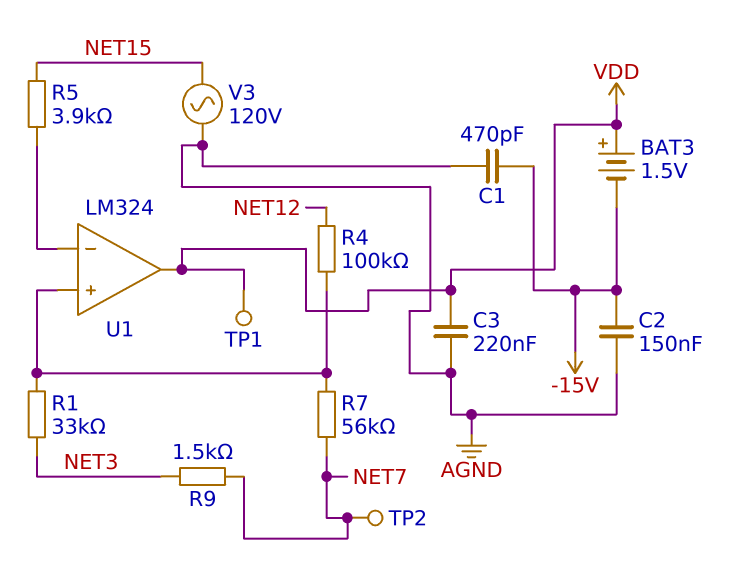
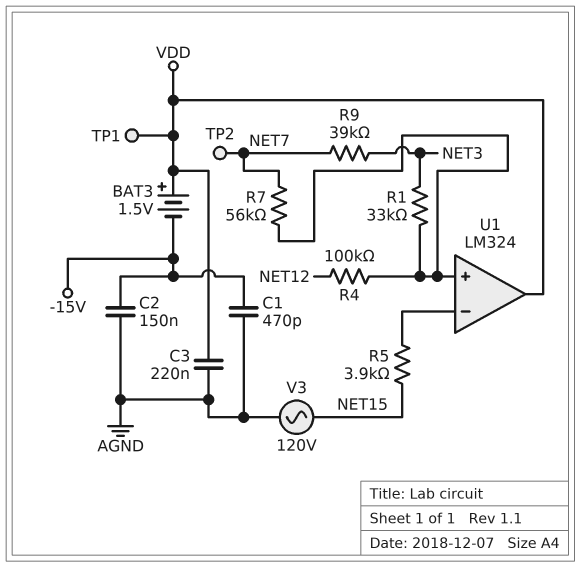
R9: 1.5k (NET3, NET7) -> 39k (NET3, NET7)

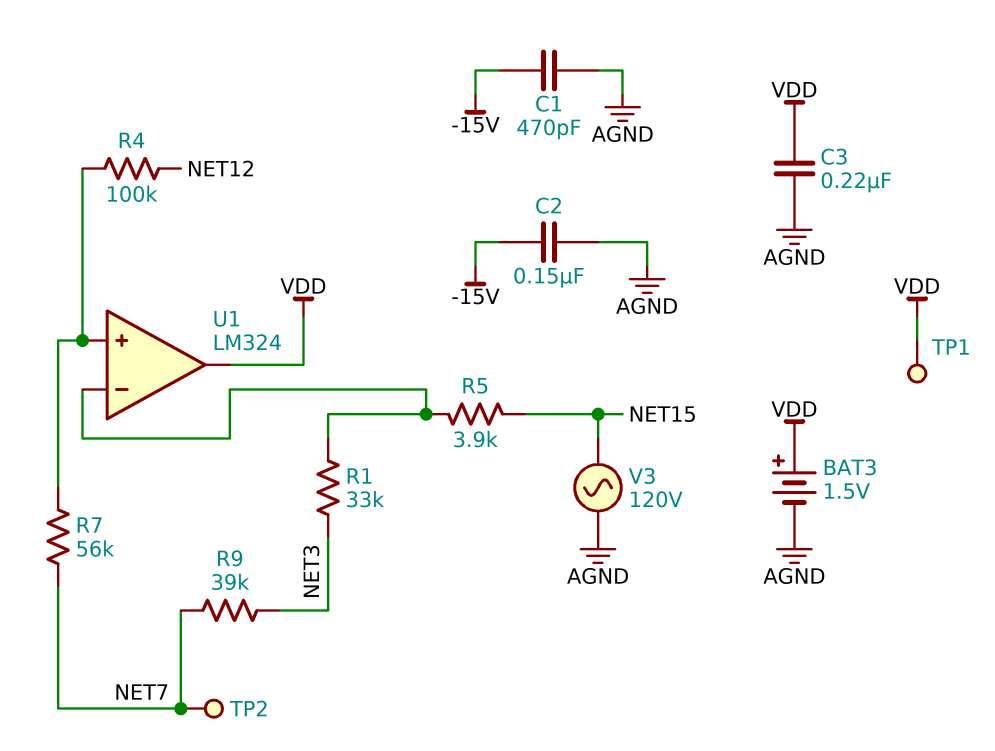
BAT3: 1.5V (plus VDD, minus -15V) -> 1.5V (plus VDD, minus AGND)
R1: 33k (NET3, U1/in+) -> 33k (NET3, U1/in-)

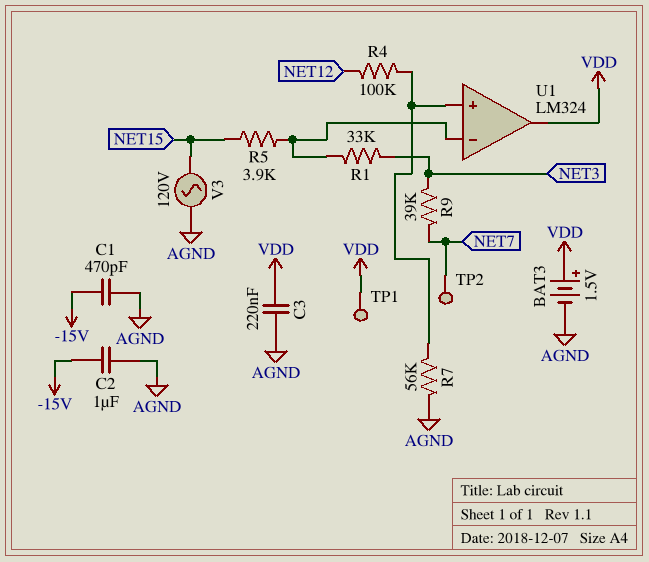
C2: 150nF (-15V, AGND) -> 1uF (-15V, AGND)
R7: 56k (NET7, U1/in+) -> 56k (AGND, U1/in+)

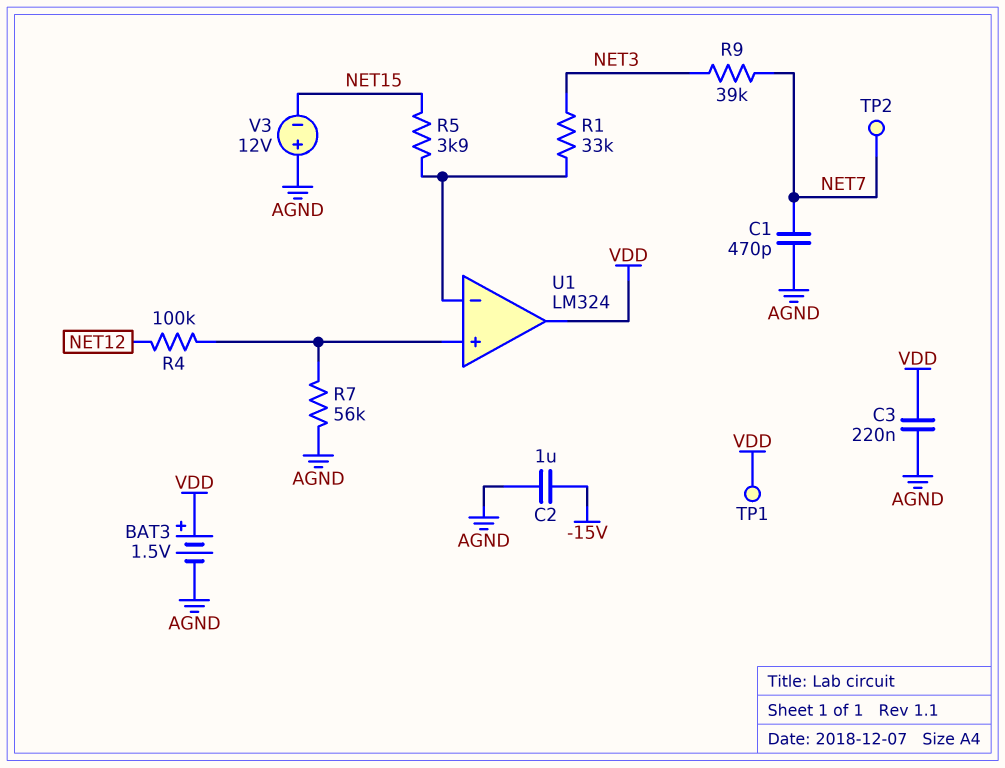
C1: 470pF (-15V, AGND) -> 470pF (AGND, NET7)
V3: AC 120V (AGND, NET15) -> 12V (plus AGND, minus NET15)

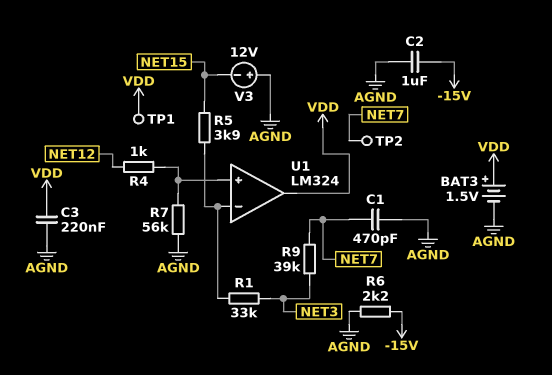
R4: 100k (NET12, U1/in+) -> 1k (NET12, U1/in+)
R6: none -> 2.2k (-15V, AGND)

